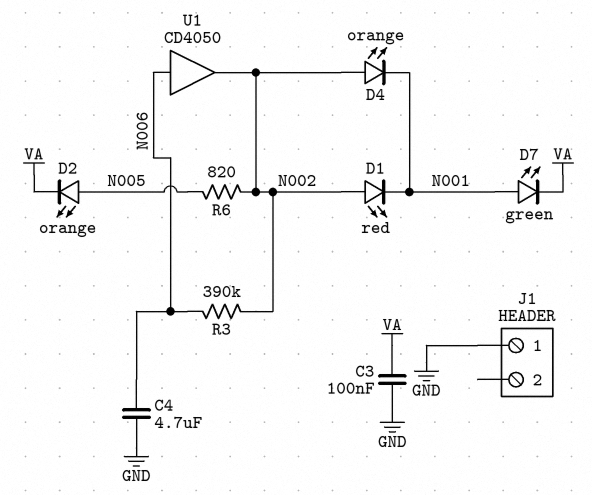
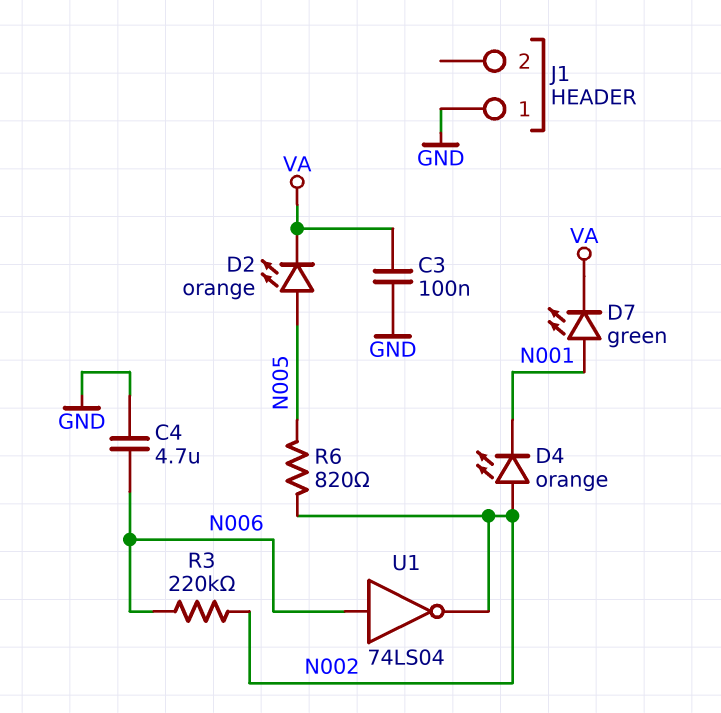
D1: LED red (A N002, K N001) -> none
R3: 390k (N002, N006) -> 220k (N002, N006)
U1: buffer CD4050 (in N006, out N002) -> NOT 74LS04 (in N006, out N002)

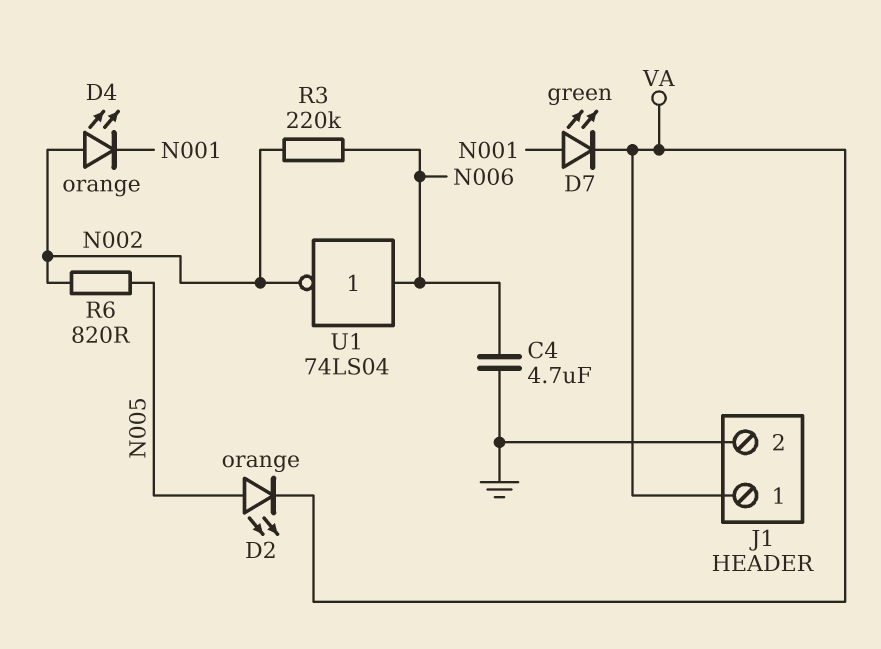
C3: 100nF (GND, VA) -> none
J1 pin 1: GND -> VA
J1 pin 2: none -> GND

